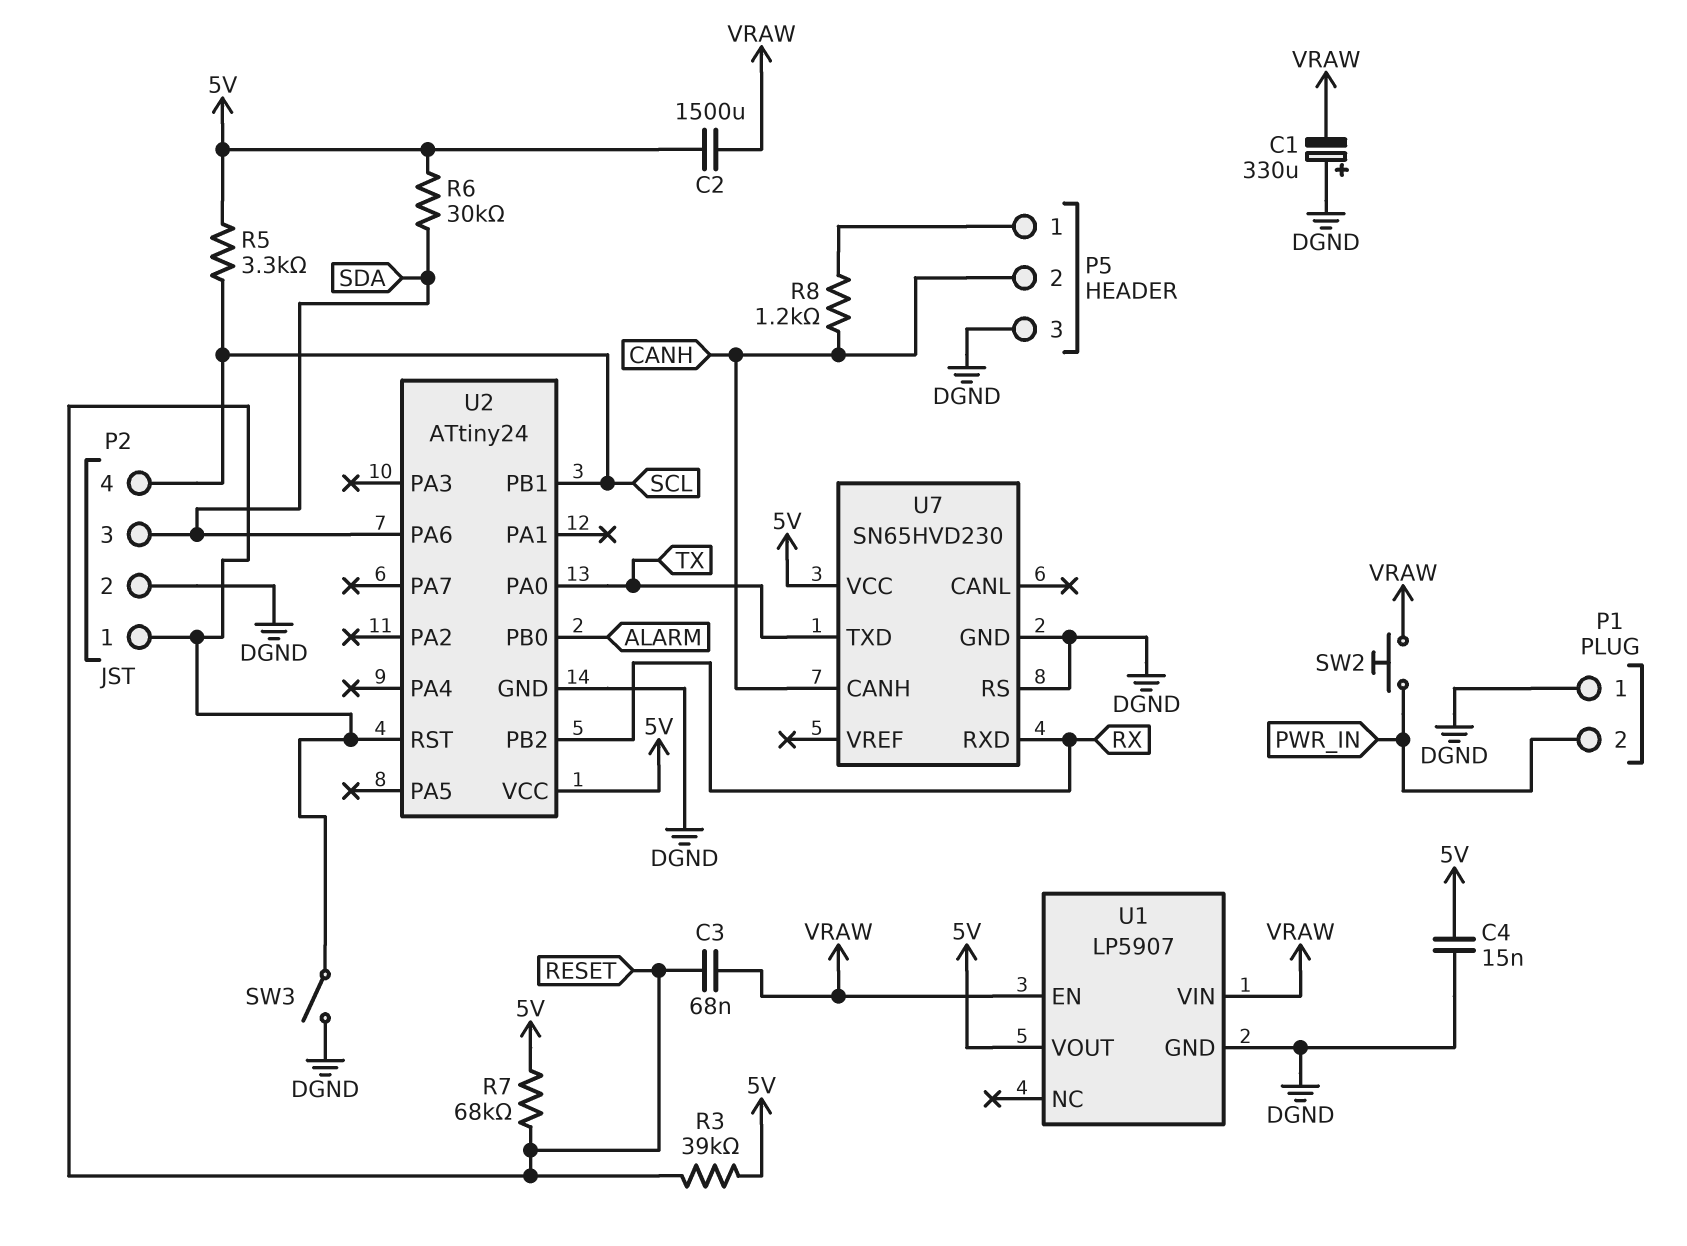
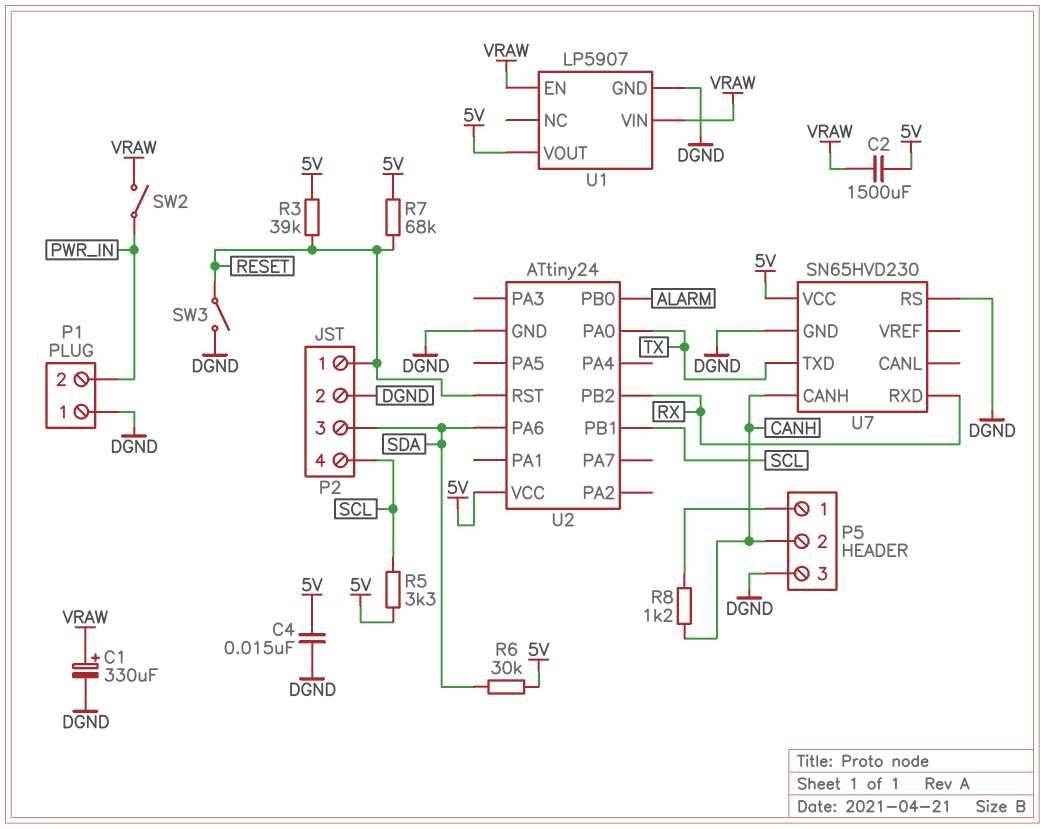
C1: 330uF (plus DGND, minus VRAW) -> 330uF (plus VRAW, minus DGND)
C3: 68nF (RESET, VRAW) -> none
SW2: button (PWR_IN, VRAW) -> switch (PWR_IN, VRAW)

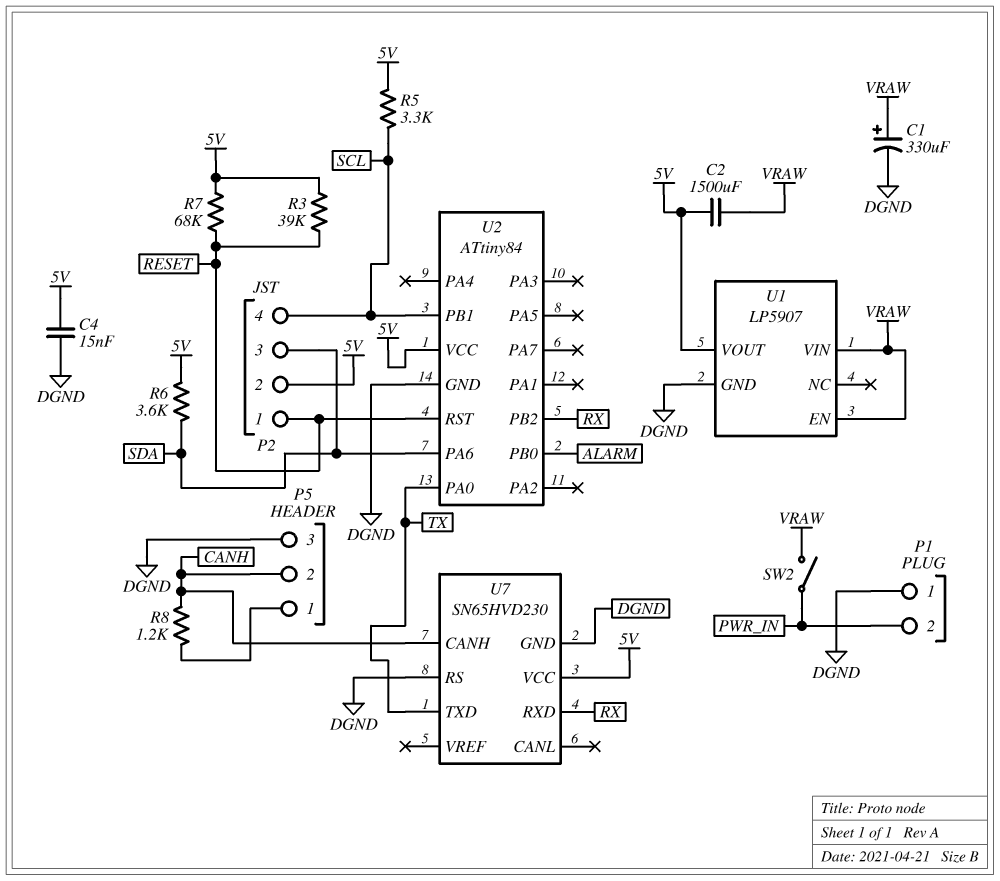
P2 pin 2: DGND -> 5V
R6: 30k (5V, SDA) -> 3.6k (5V, SDA)
SW3: switch (DGND, RESET) -> none
U2: ATtiny24 -> ATtiny84

